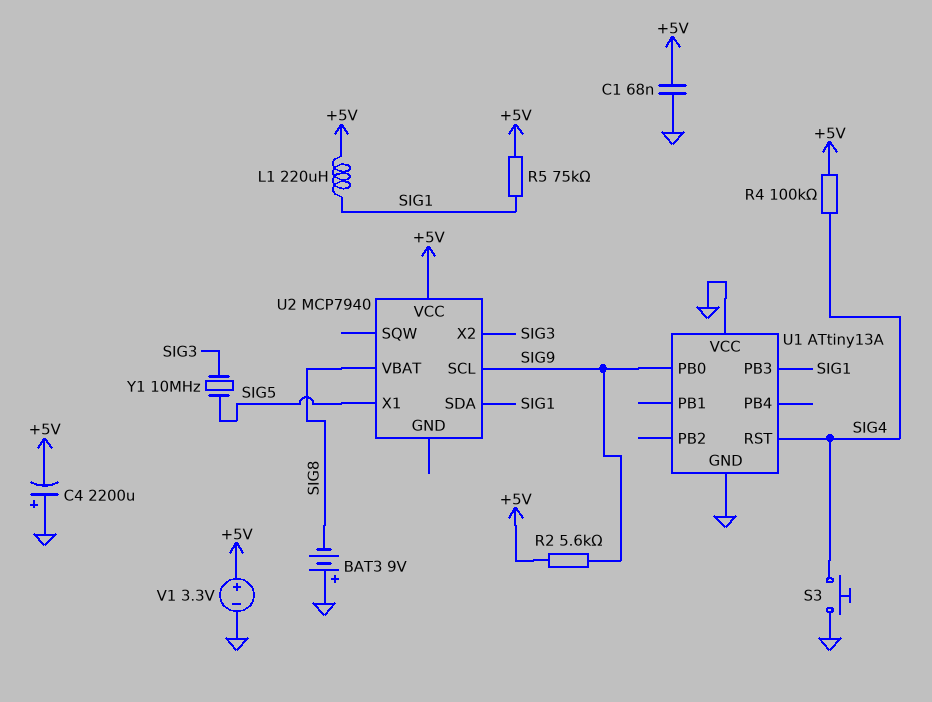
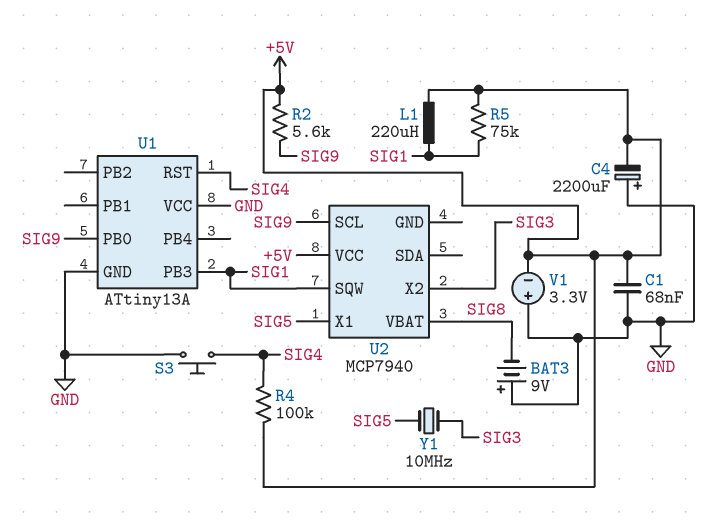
U2 pin SDA: SIG1 -> none
U2 pin SQW: none -> SIG1
V1: 3.3V (plus +5V, minus GND) -> 3.3V (plus GND, minus +5V)

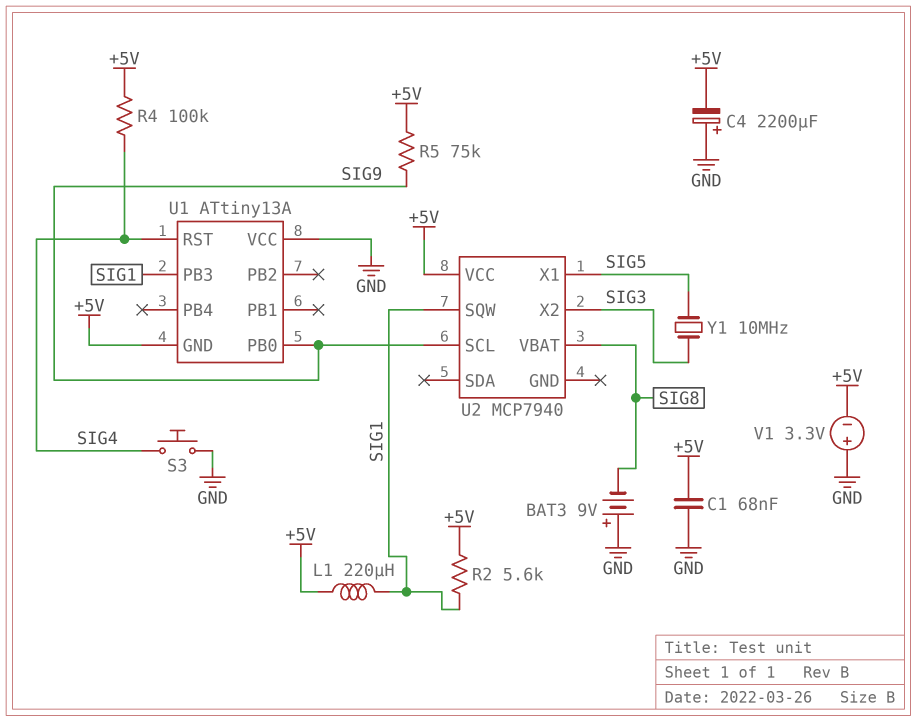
R2: 5.6k (+5V, SIG9) -> 5.6k (+5V, SIG1)
R5: 75k (+5V, SIG1) -> 75k (+5V, SIG9)
U1 pin GND: GND -> +5V

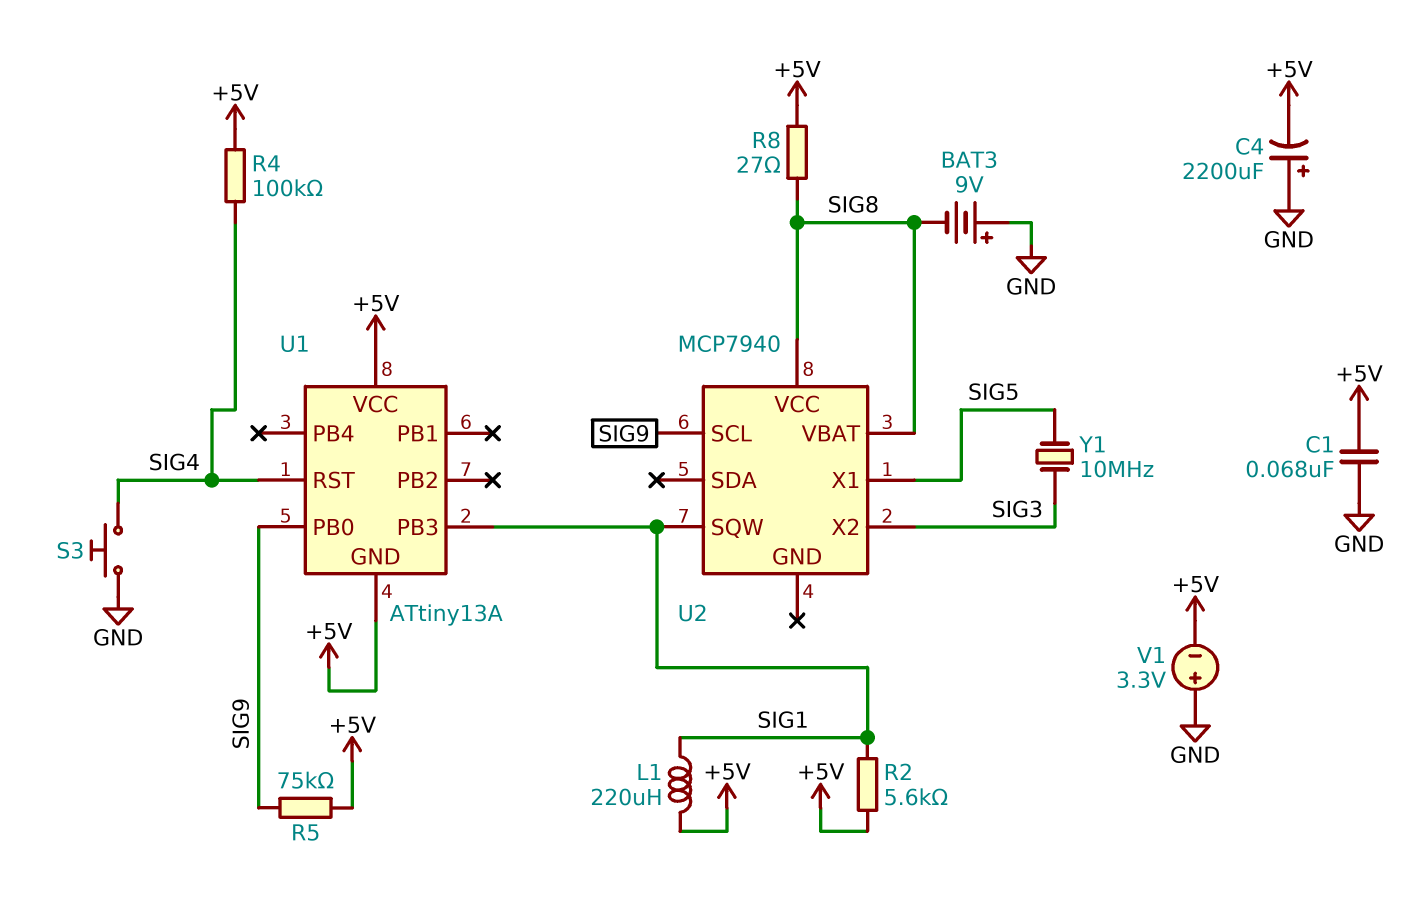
R8: none -> 27 (+5V, SIG8)
U1 pin VCC: GND -> +5V
U2 pin VCC: +5V -> SIG8

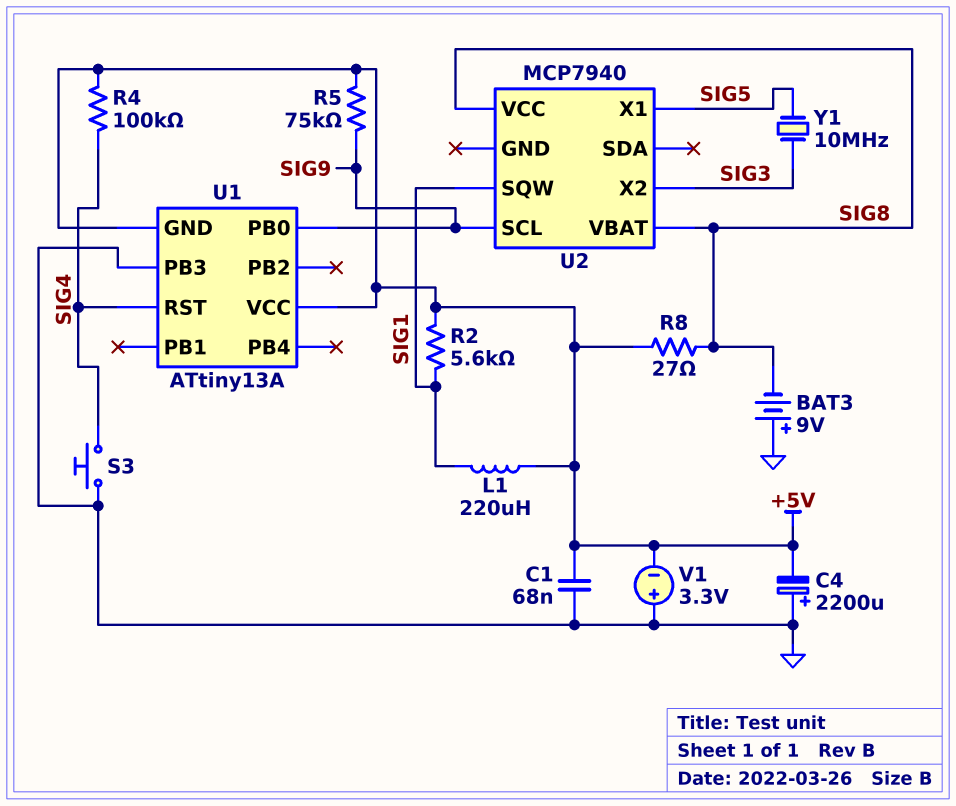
U1 pin PB3: SIG1 -> GND

